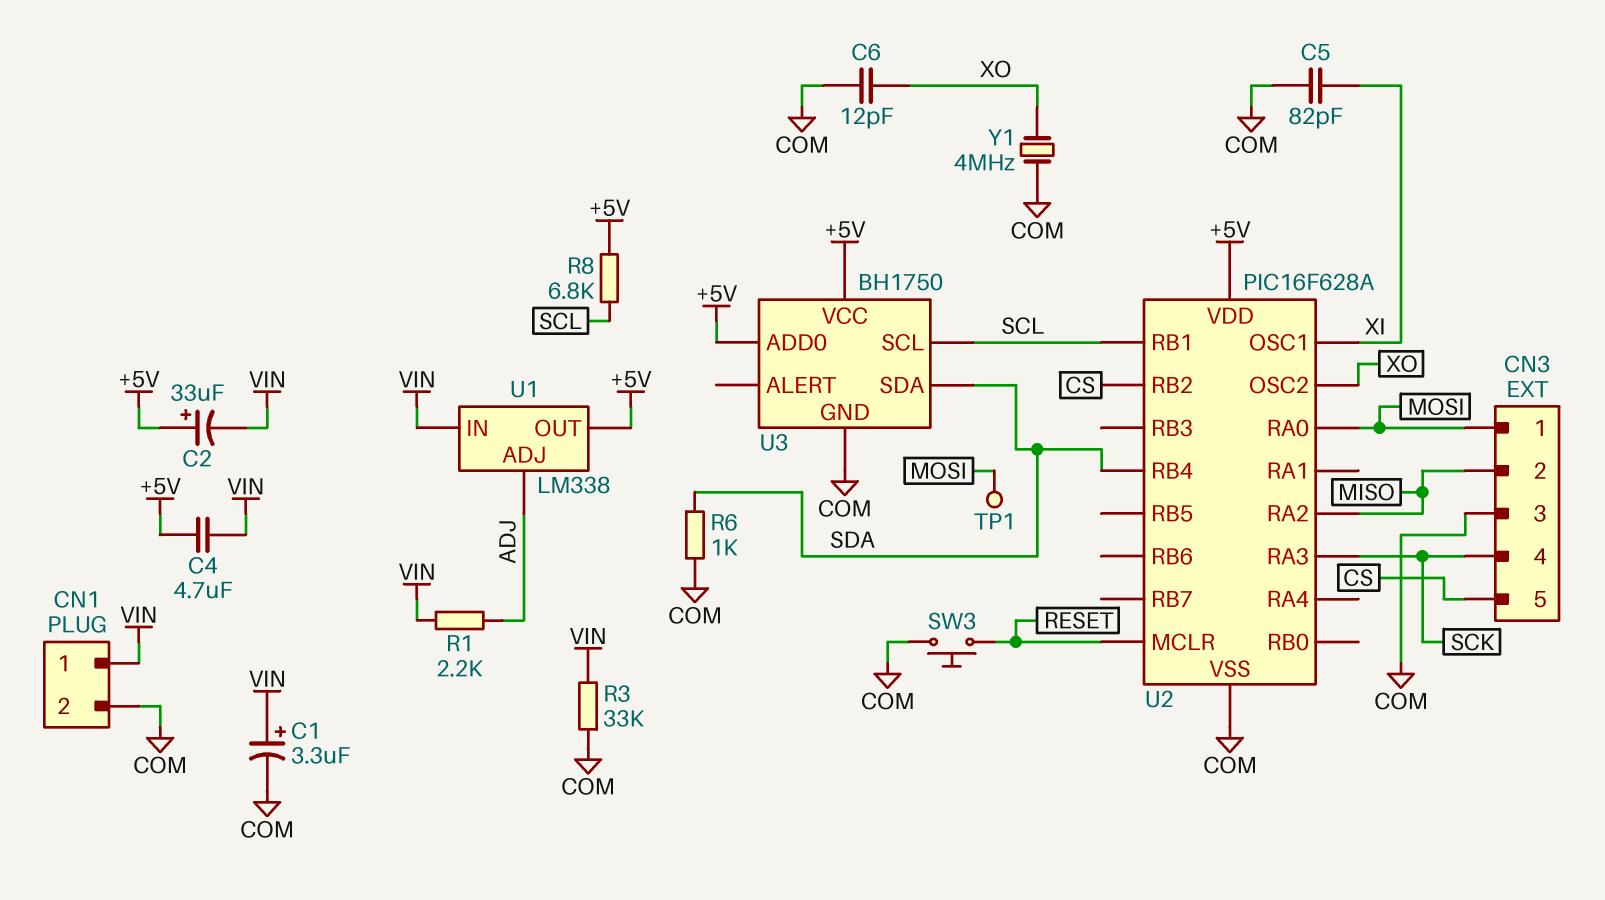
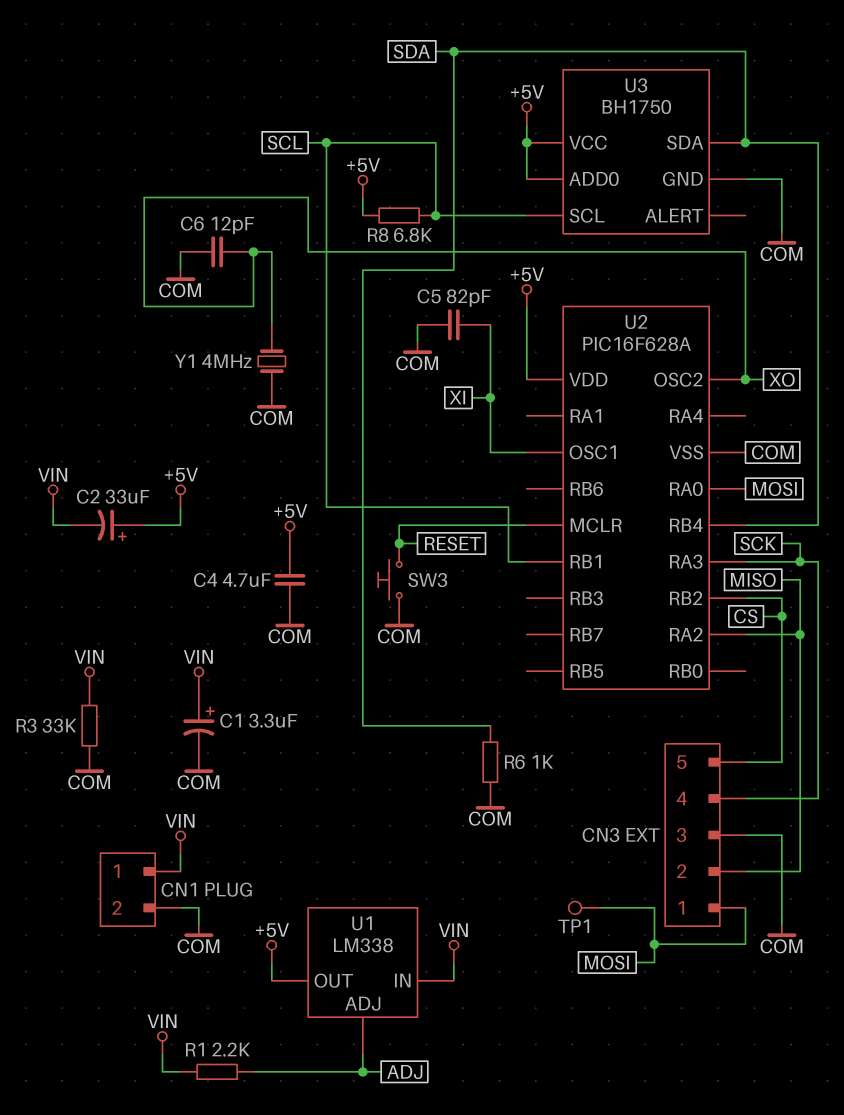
C4: 4.7uF (+5V, VIN) -> 4.7uF (+5V, COM)

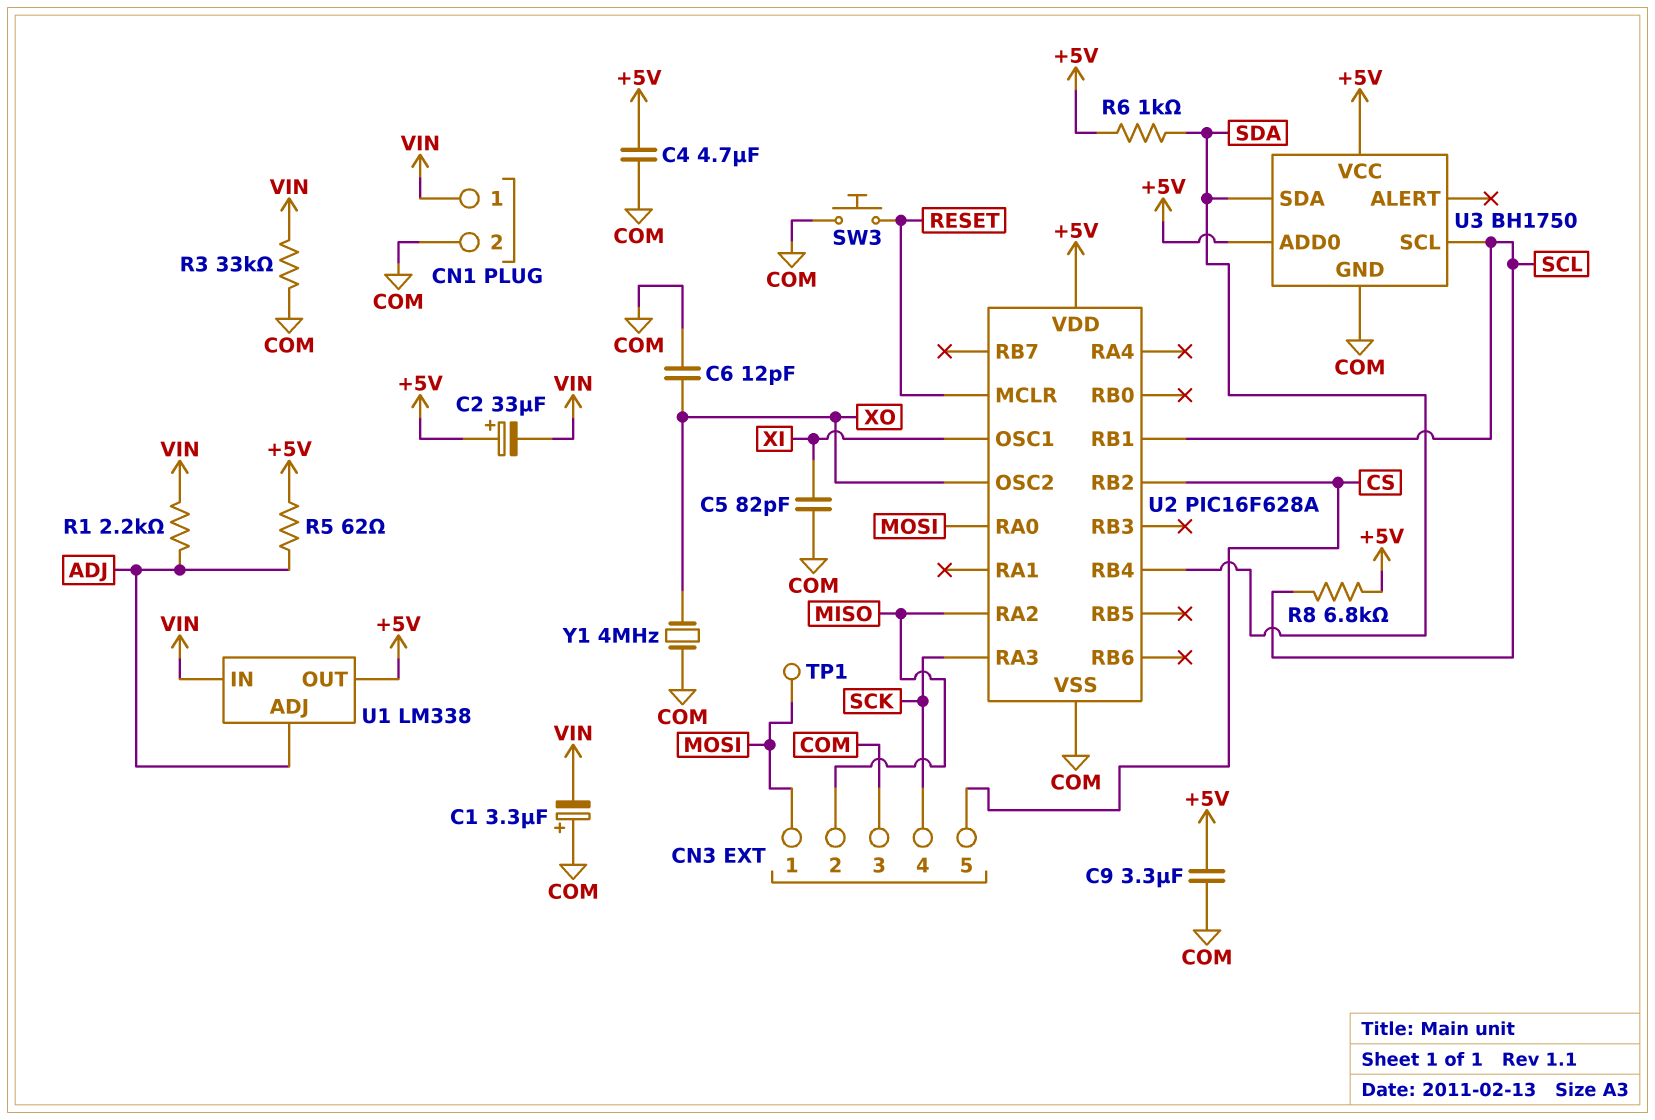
C1: 3.3uF (plus VIN, minus COM) -> 3.3uF (plus COM, minus VIN)
C9: none -> 3.3uF (+5V, COM)
R5: none -> 62 (+5V, ADJ)
R6: 1k (COM, SDA) -> 1k (+5V, SDA)

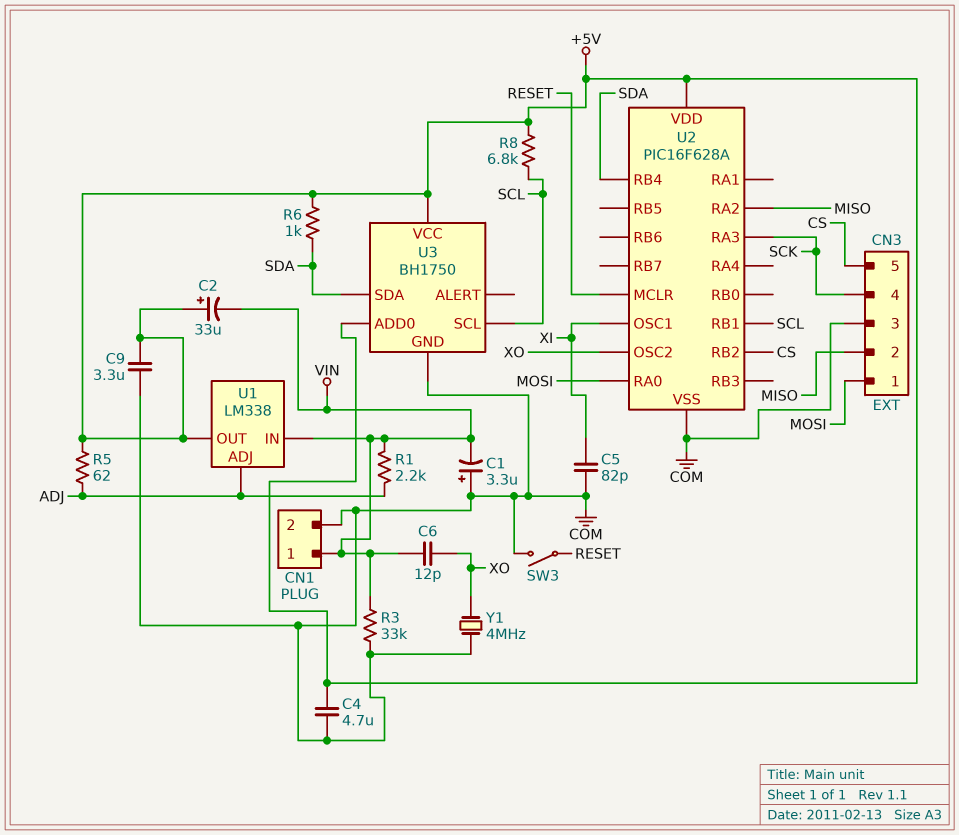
C6: 12pF (COM, XO) -> 12pF (VIN, XO)
SW3: button (COM, RESET) -> switch (COM, RESET)
TP1: test point (MOSI) -> none

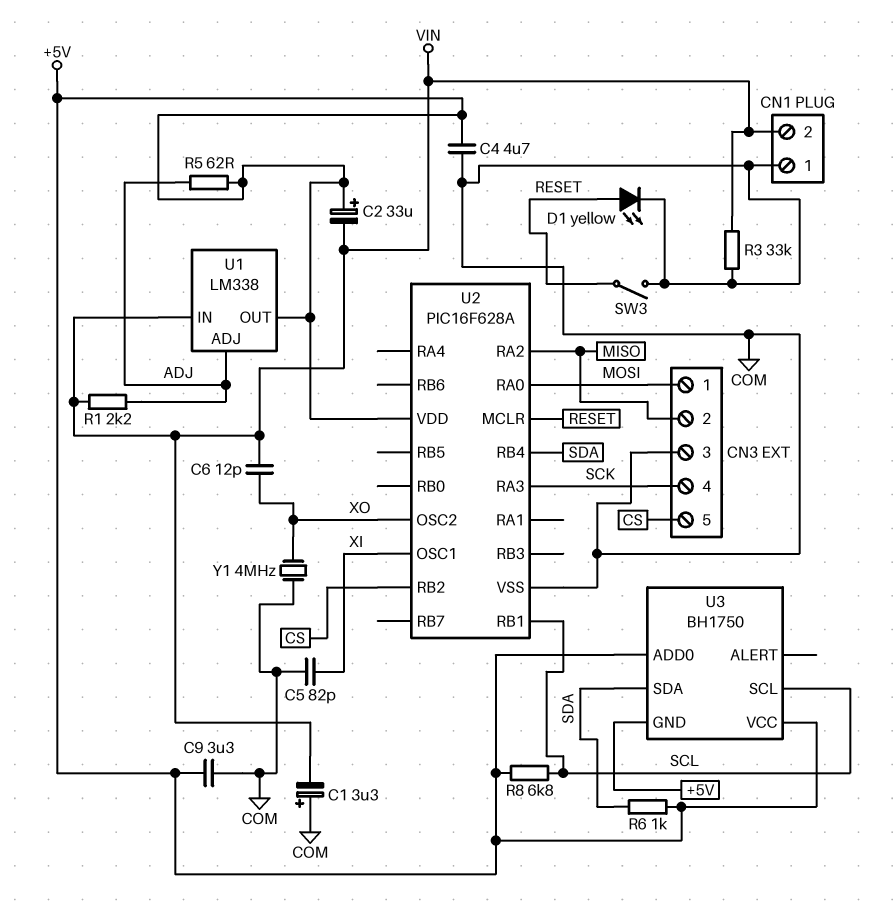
CN1 pin 1: VIN -> COM
CN1 pin 2: COM -> VIN
D1: none -> LED yellow (A RESET, K COM)
U3 pin GND: COM -> +5V

